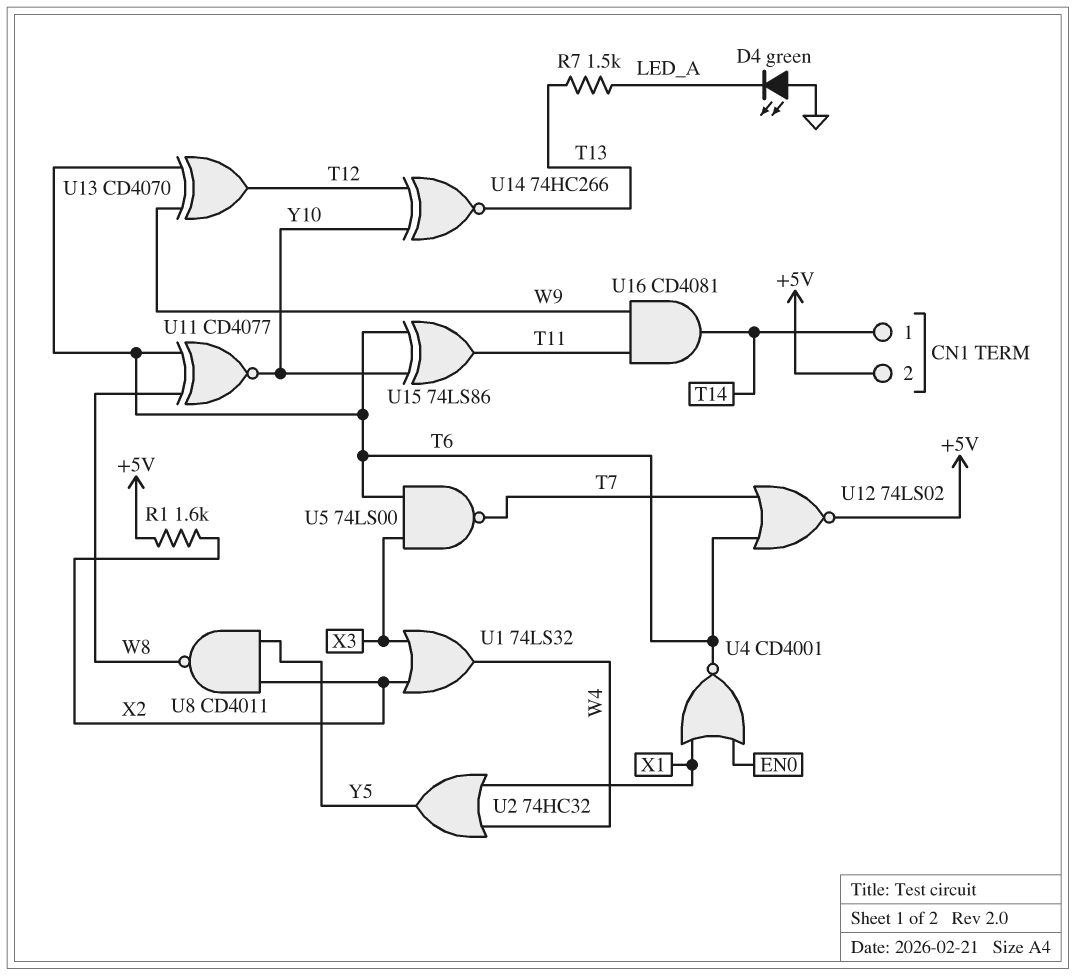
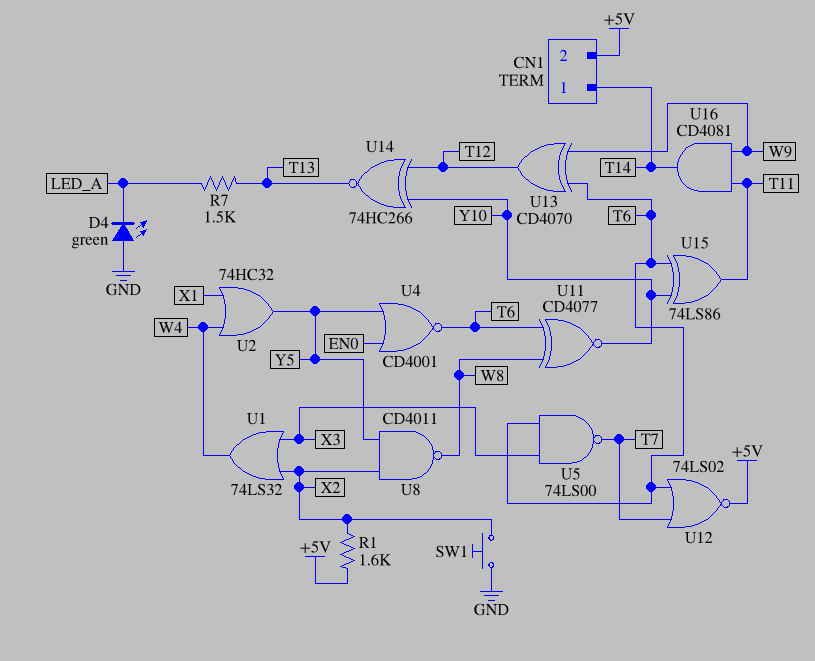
SW1: none -> button (GND, X2)
U4: NOR CD4001 (in EN0, in X1, out T6) -> NOR CD4001 (in EN0, in Y5, out T6)

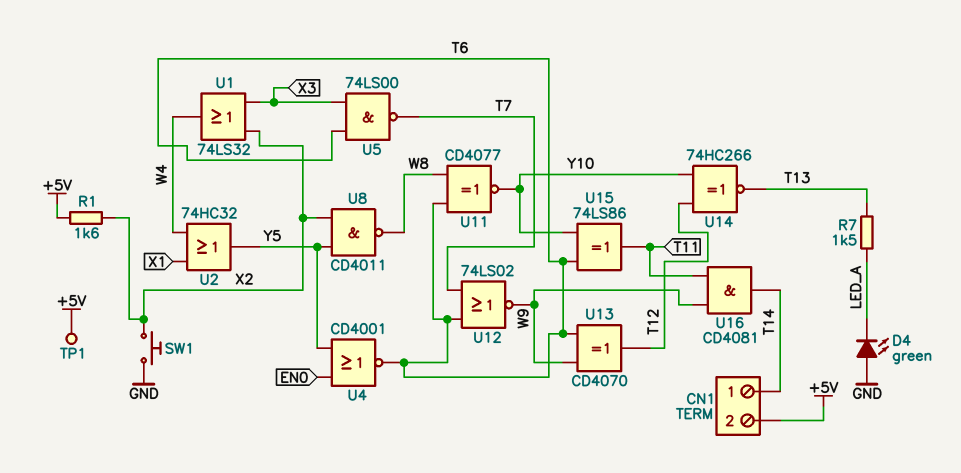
TP1: none -> test point (+5V)
U12: NOR 74LS02 (in T6, in T7, out +5V) -> NOR 74LS02 (in T6, in T7, out W9)

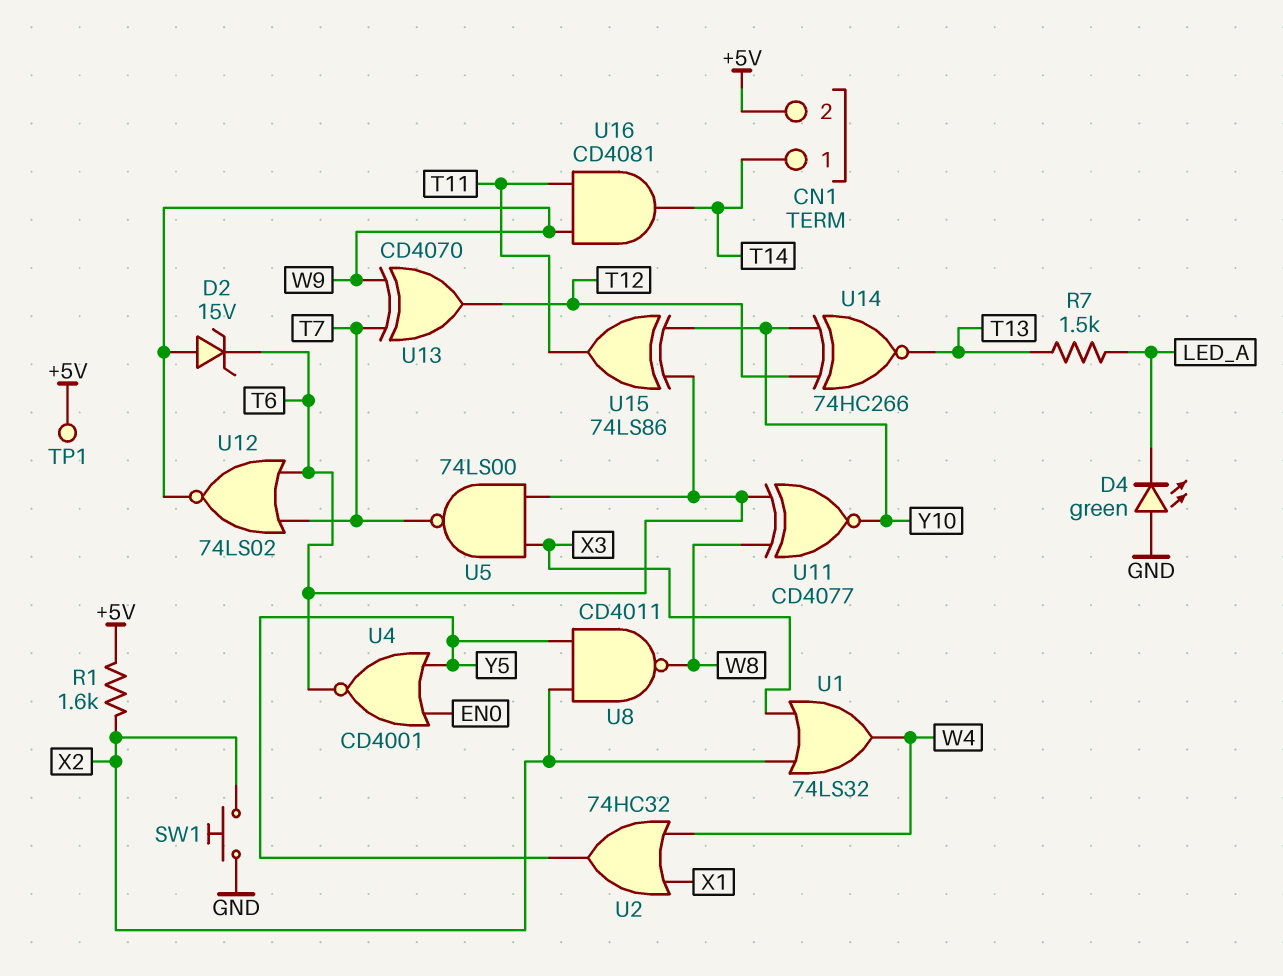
D2: none -> zener 15V (A W9, K T6)
U13: XOR CD4070 (in T6, in W9, out T12) -> XOR CD4070 (in T7, in W9, out T12)

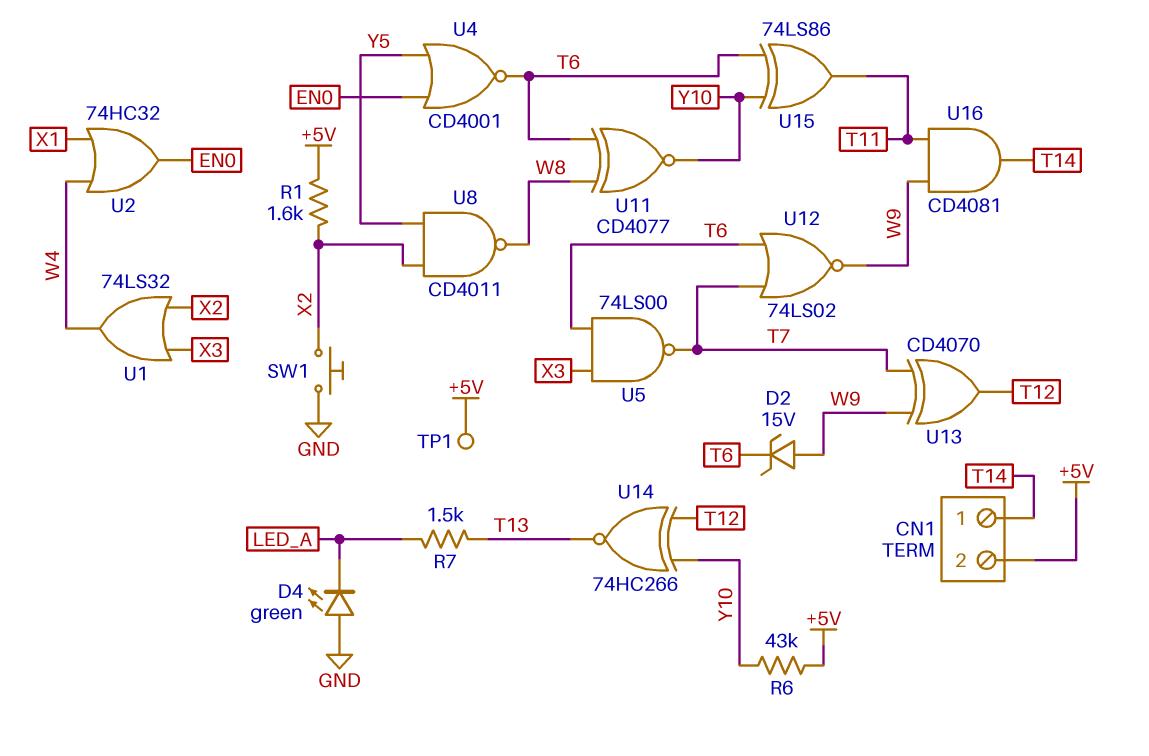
R6: none -> 43k (+5V, Y10)
U2: OR 74HC32 (in W4, in X1, out Y5) -> OR 74HC32 (in W4, in X1, out EN0)

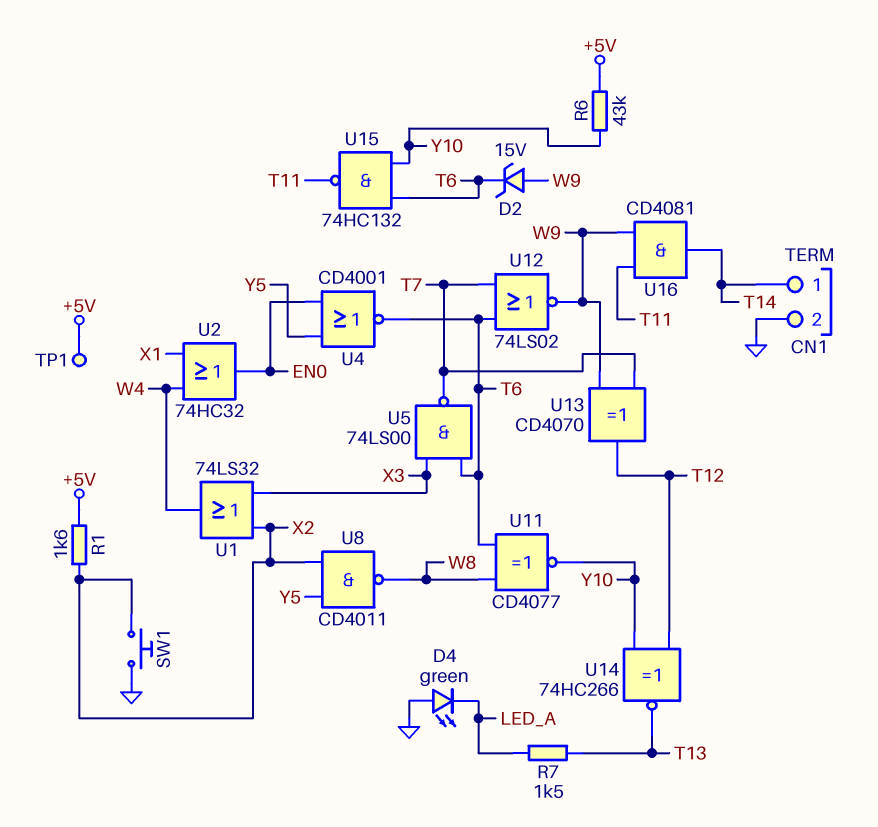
CN1 pin 2: +5V -> GND
U15: XOR 74LS86 (in T6, in Y10, out T11) -> NAND 74HC132 (in T6, in Y10, out T11)

